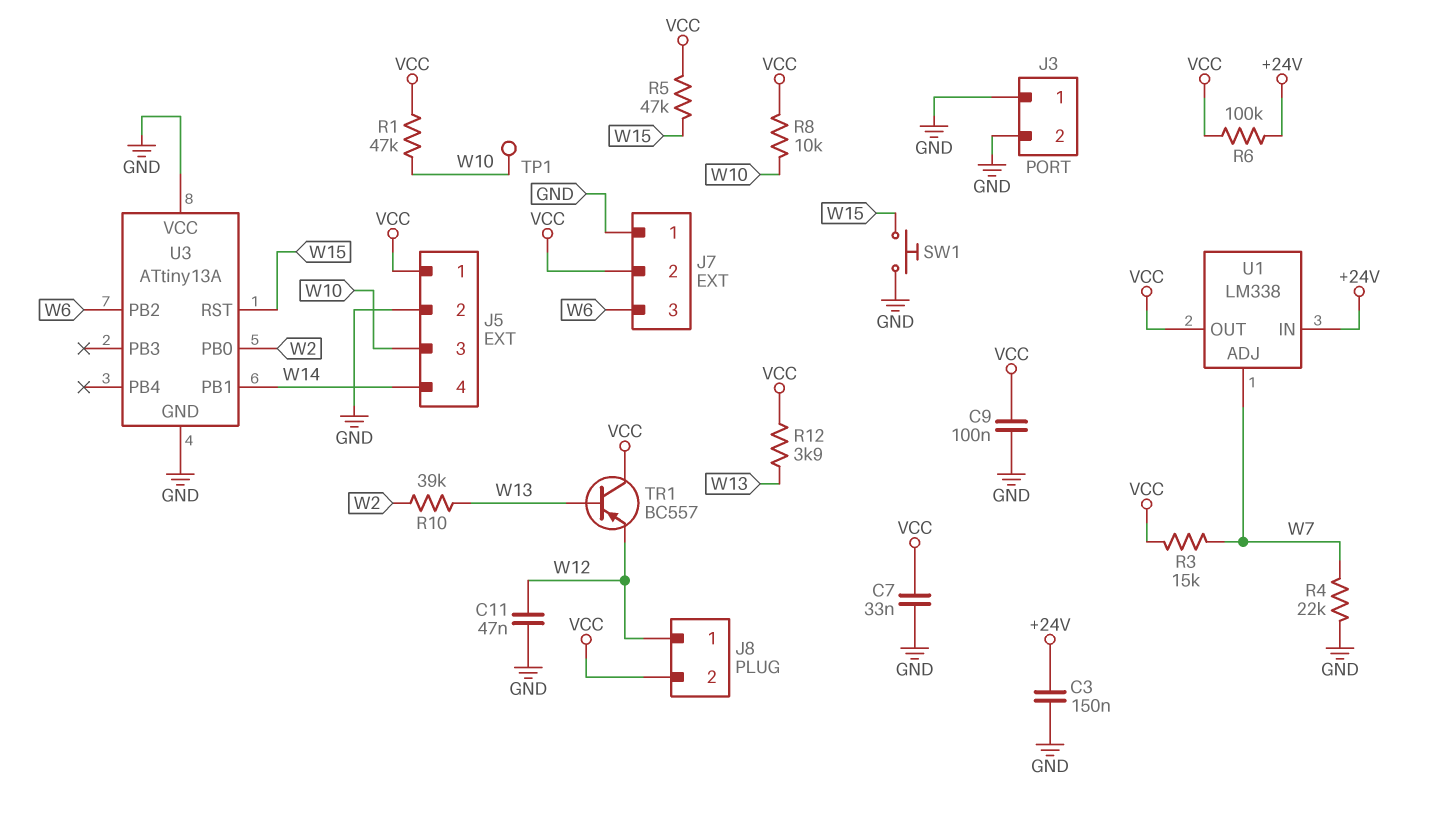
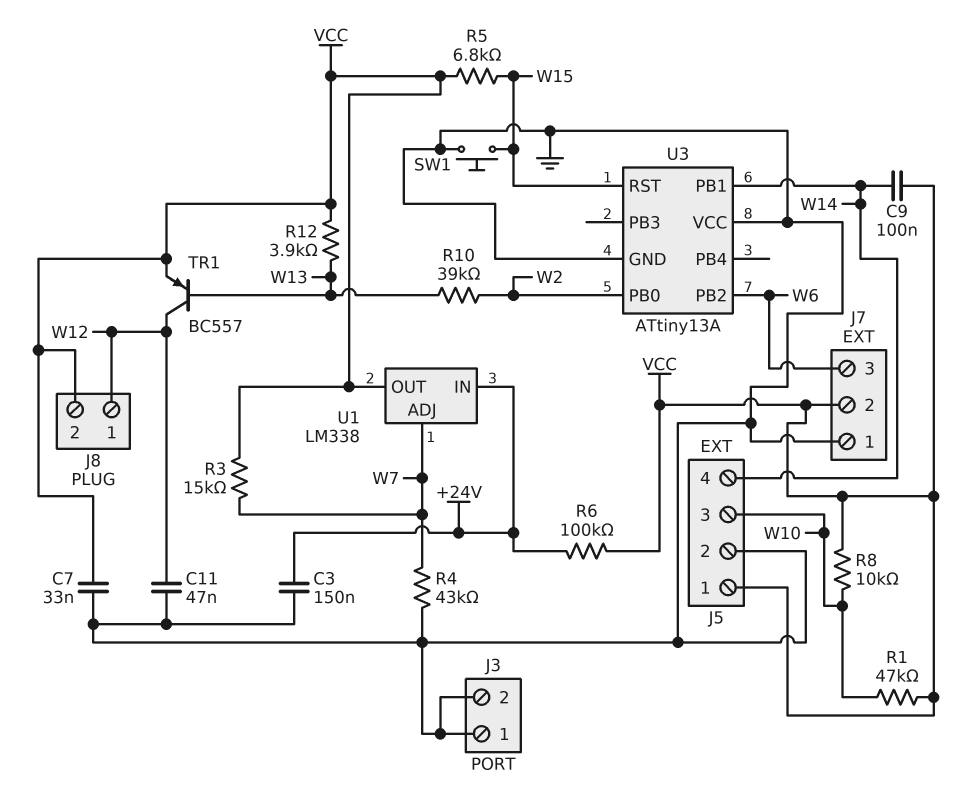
C9: 100nF (GND, VCC) -> 100nF (VCC, W14)
R4: 22k (GND, W7) -> 43k (GND, W7)
R5: 47k (VCC, W15) -> 6.8k (VCC, W15)
TP1: test point (W10) -> none
TR1: PNP BC557 (B W13, C VCC, E W12) -> PNP BC557 (B W13, C W12, E VCC)

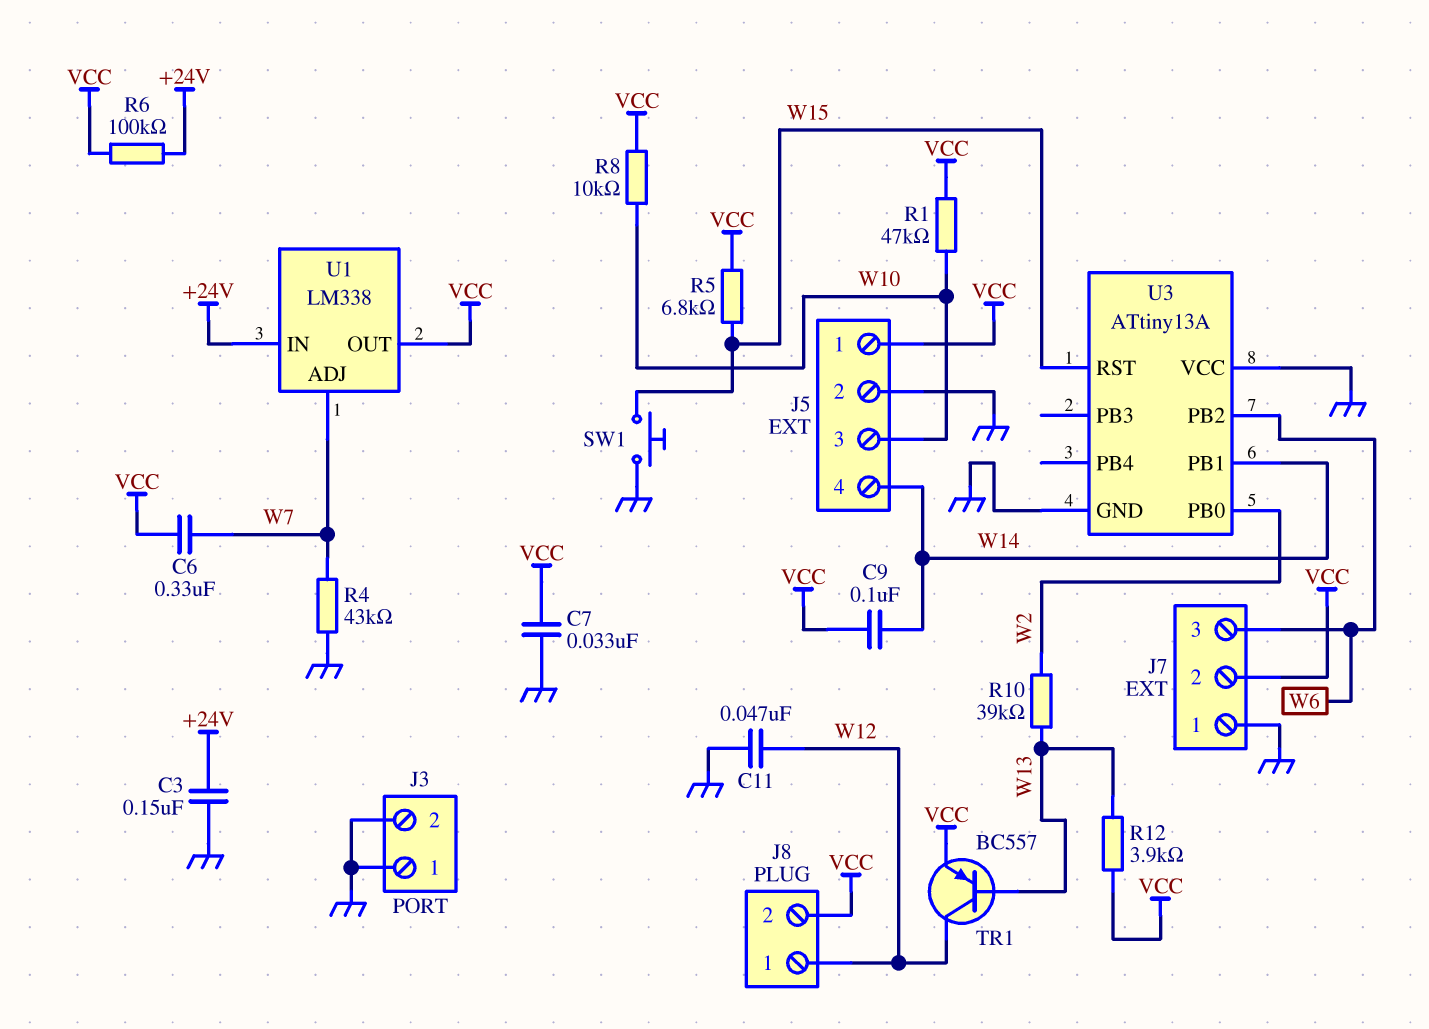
C6: none -> 330nF (VCC, W7)
R3: 15k (VCC, W7) -> none

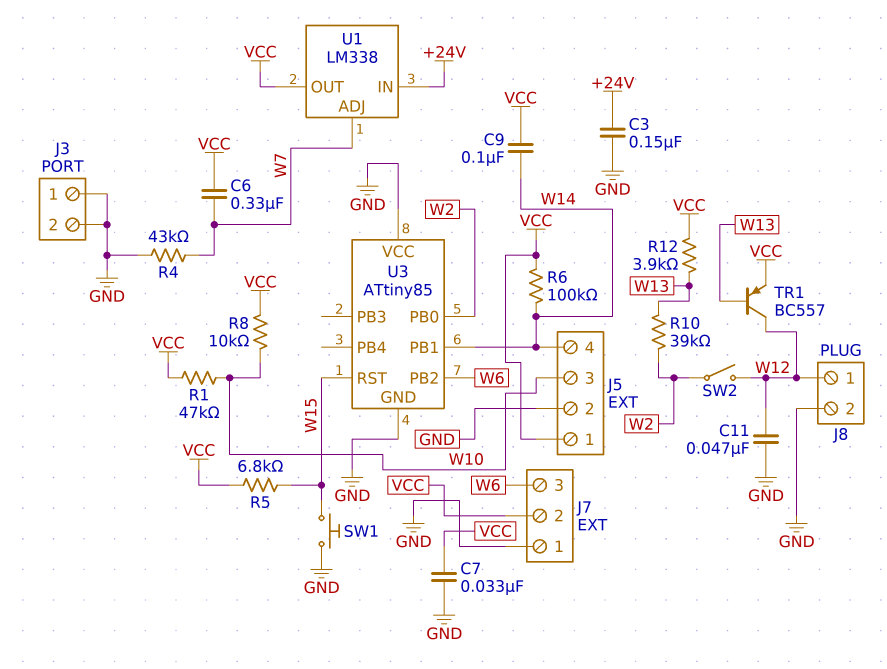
J8 pin 2: VCC -> GND
R6: 100k (+24V, VCC) -> 100k (VCC, W14)
SW2: none -> switch (W2, W12)
U3: ATtiny13A -> ATtiny85

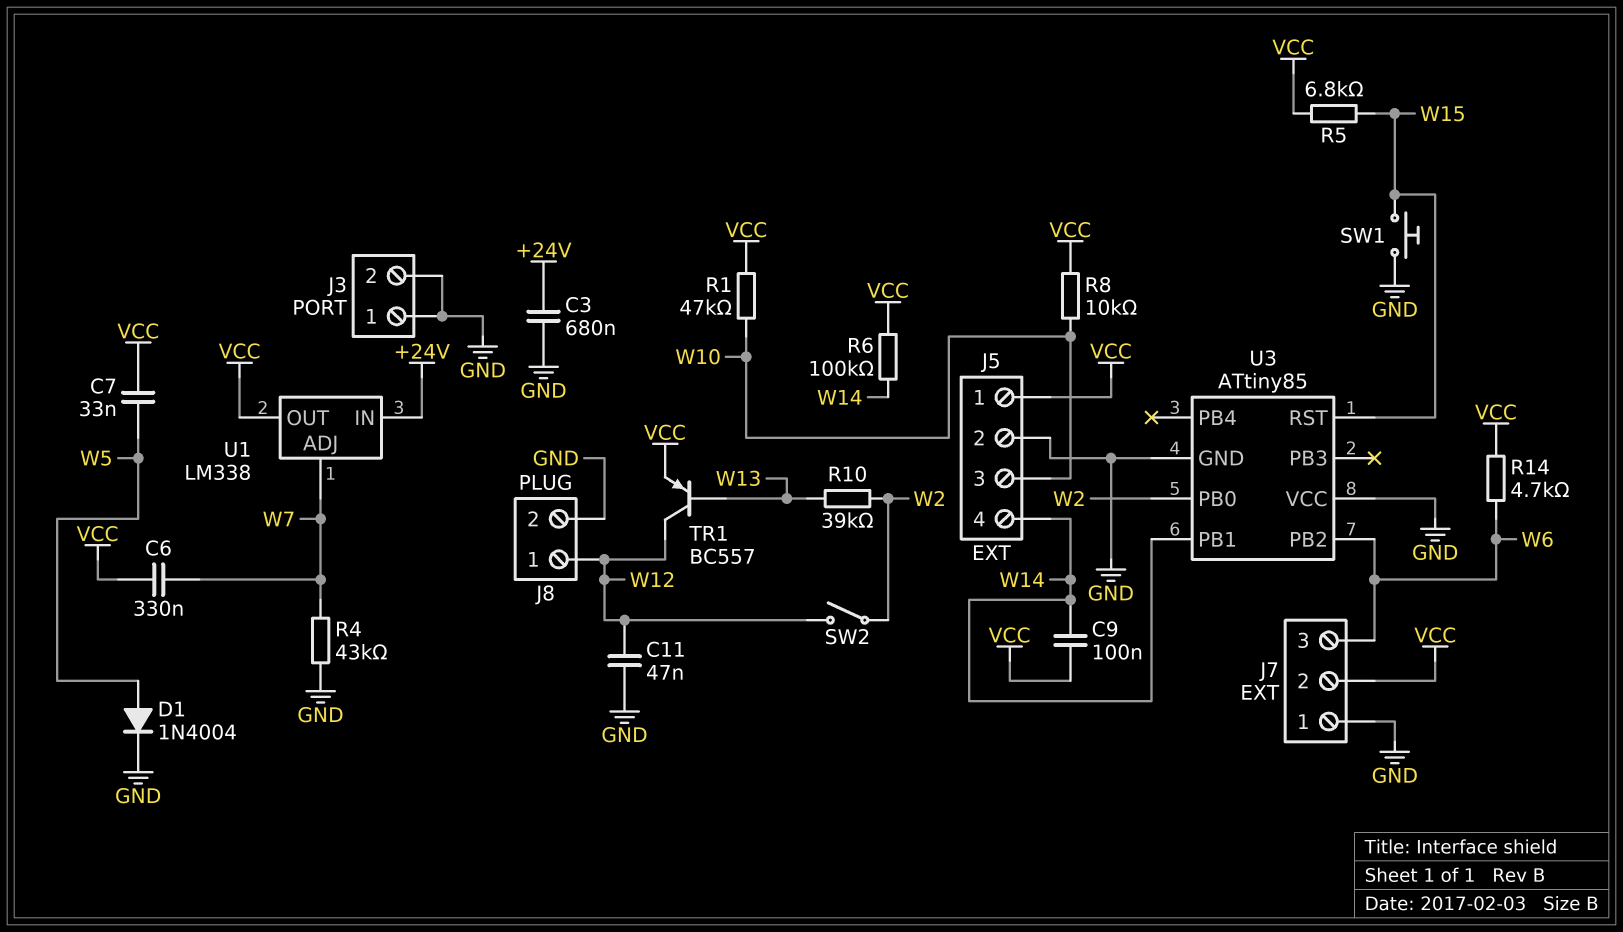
C3: 150nF (+24V, GND) -> 680nF (+24V, GND)
C7: 33nF (GND, VCC) -> 33nF (VCC, W5)
D1: none -> diode 1N4004 (A W5, K GND)
R12: 3.9k (VCC, W13) -> none
R14: none -> 4.7k (VCC, W6)

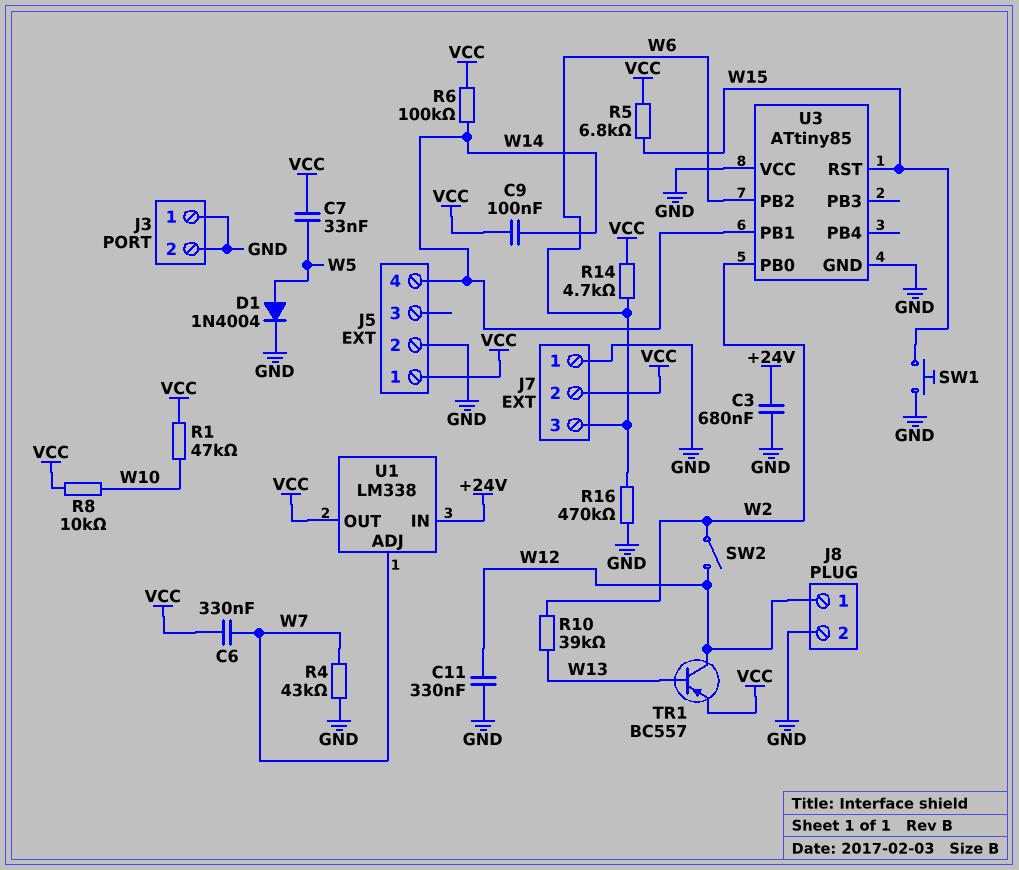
C11: 47nF (GND, W12) -> 330nF (GND, W12)
J5 pin 3: W10 -> none
R16: none -> 470k (GND, W6)

